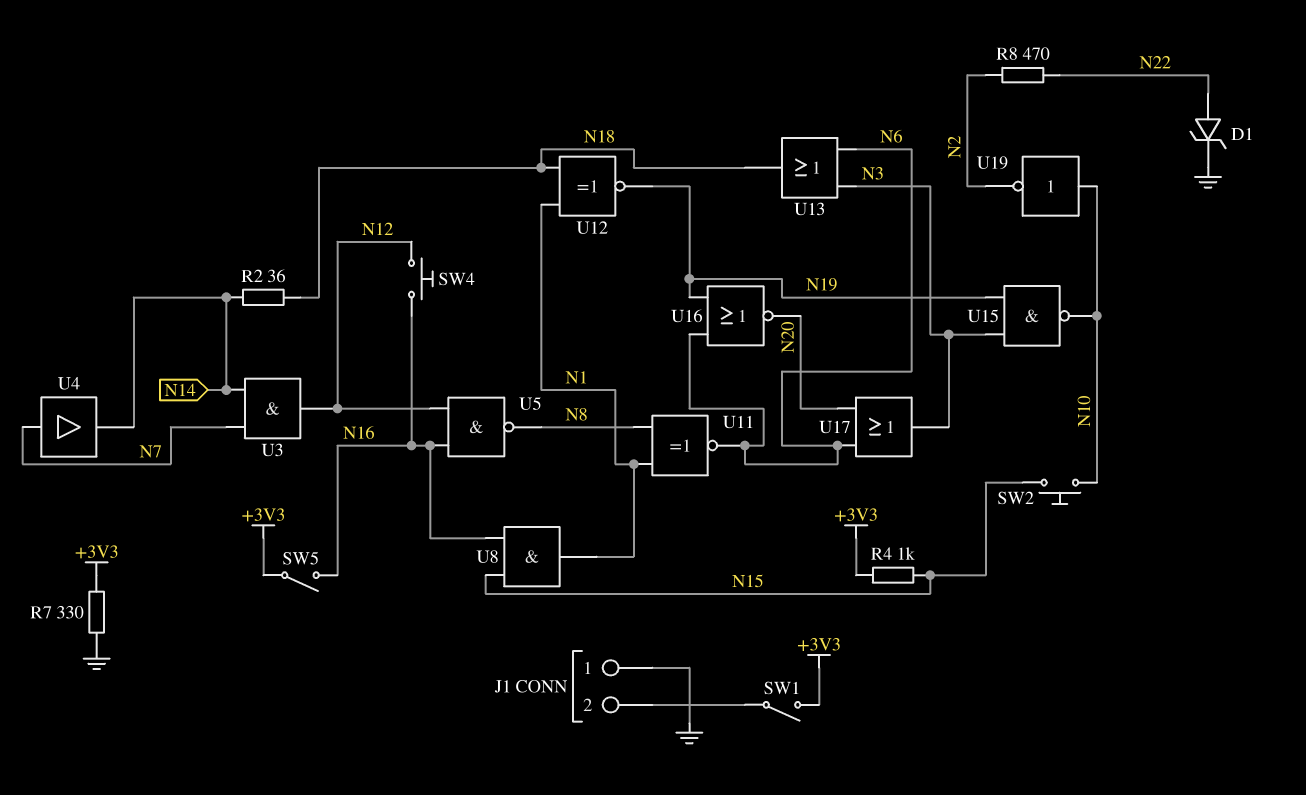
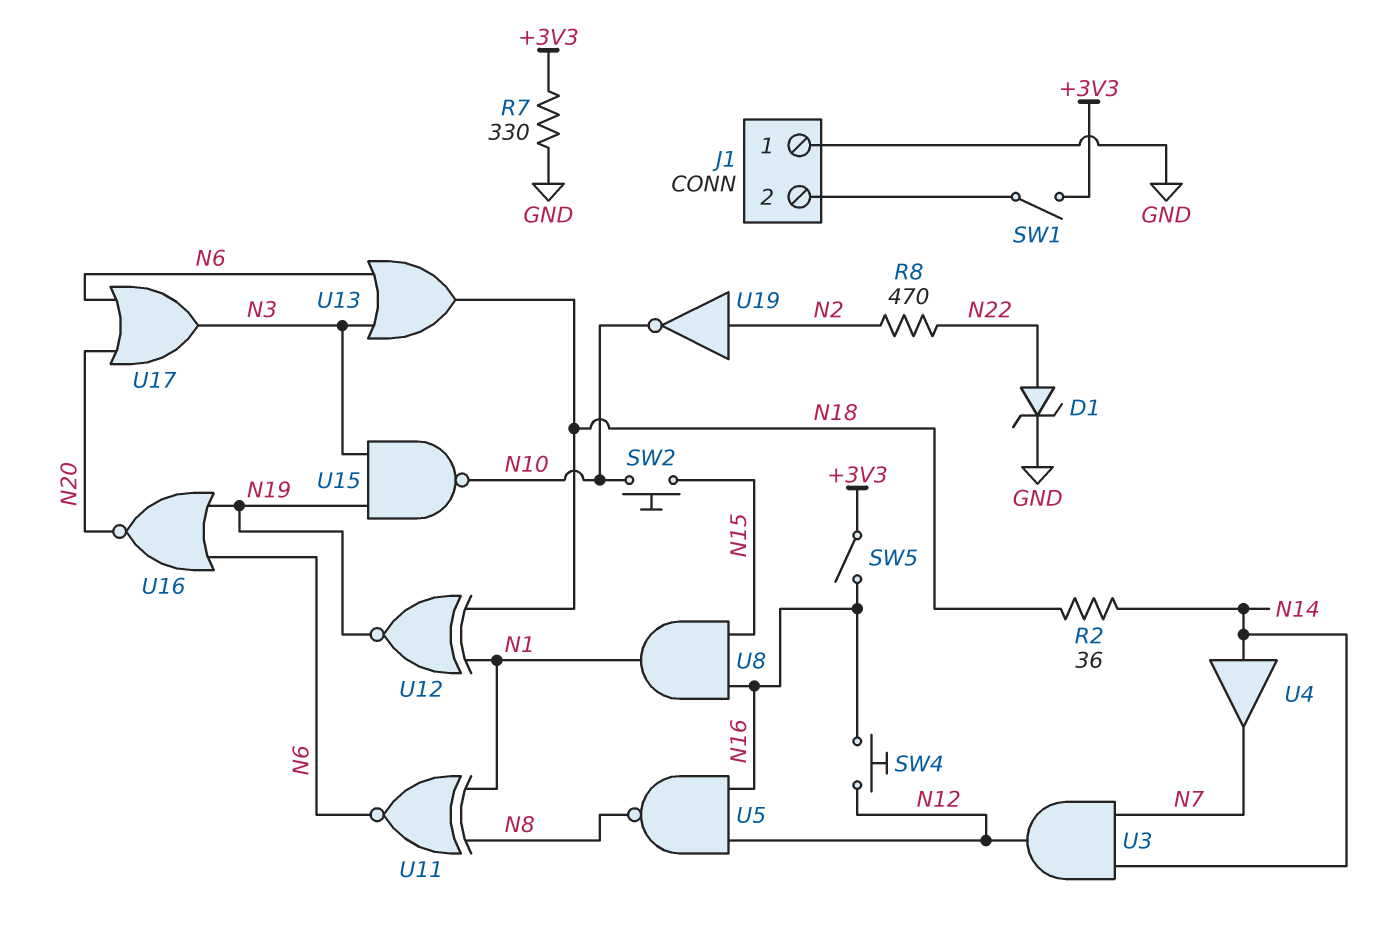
R4: 1k (+3V3, N15) -> none
U4: buffer (in N7, out N14) -> buffer (in N14, out N7)
U19: NOT (in N10, out N2) -> NOT (in N2, out N10)

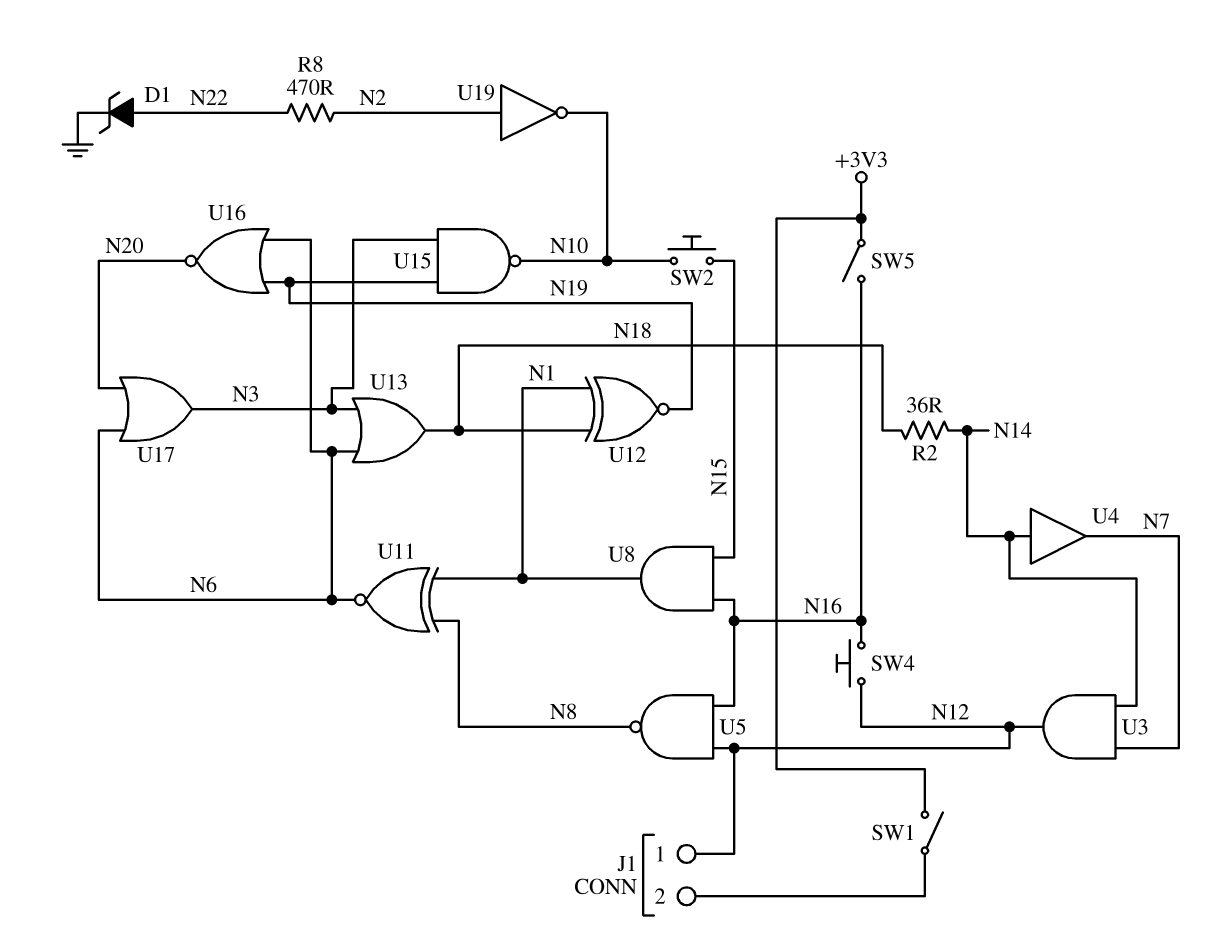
J1 pin 1: GND -> N12
R7: 330 (+3V3, GND) -> none

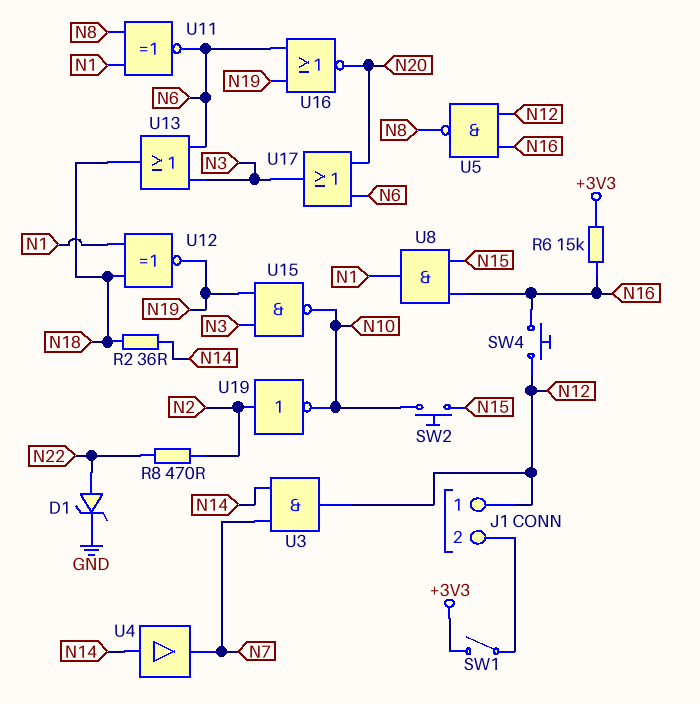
R6: none -> 15k (+3V3, N16)
SW5: switch (+3V3, N16) -> none

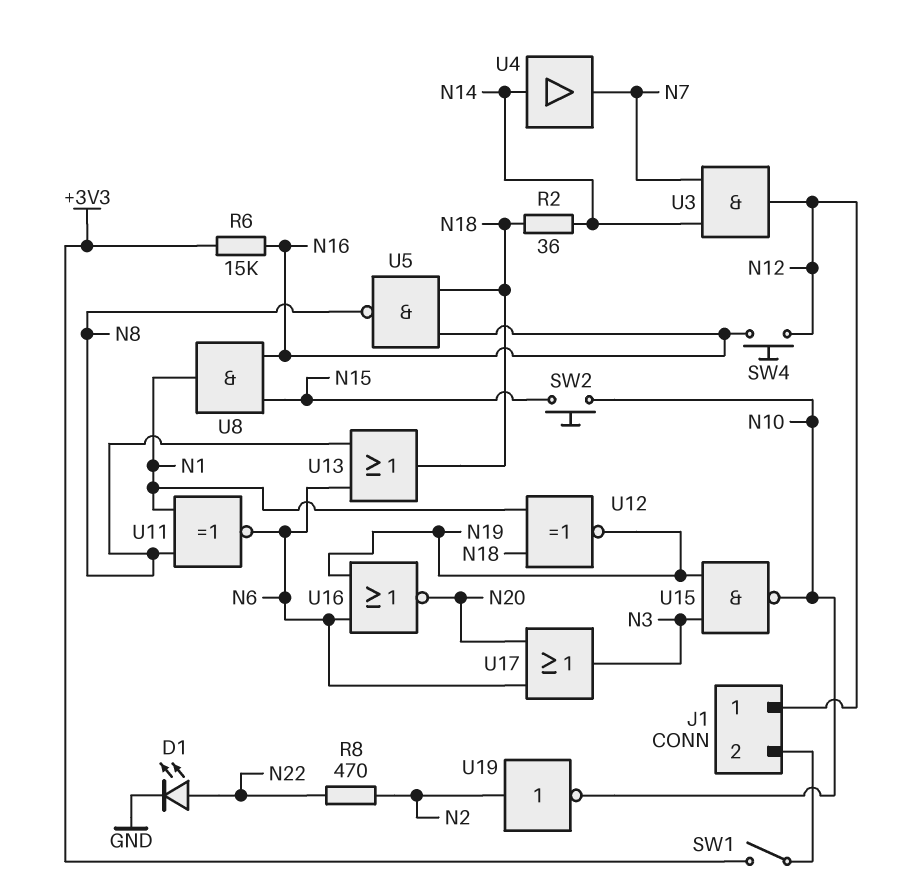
D1: zener (A N22, K GND) -> LED (A N22, K GND)
U5: NAND (in N12, in N16, out N8) -> NAND (in N16, in N18, out N8)
U13: OR (in N3, in N6, out N18) -> OR (in N6, in N8, out N18)

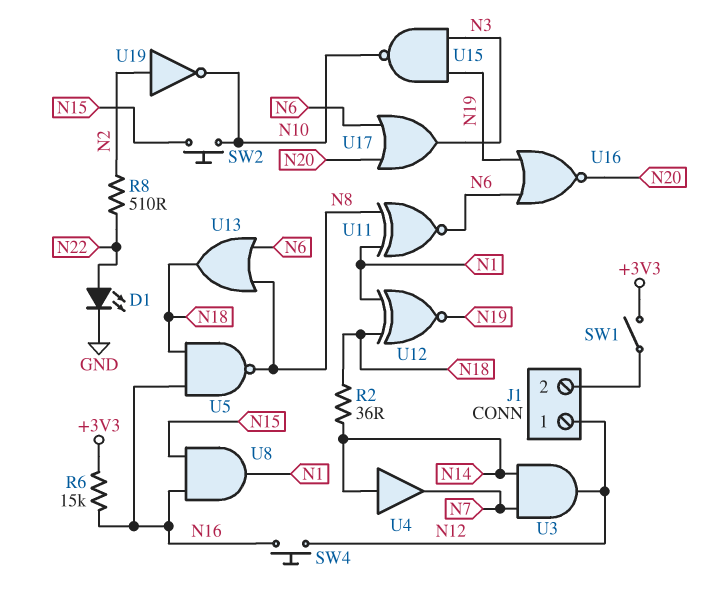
R8: 470 (N2, N22) -> 510 (N2, N22)

